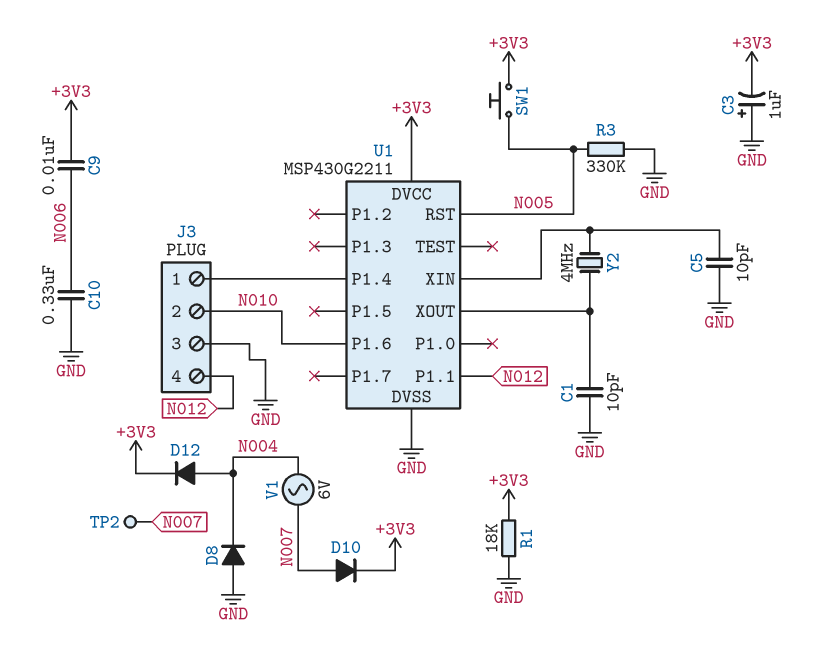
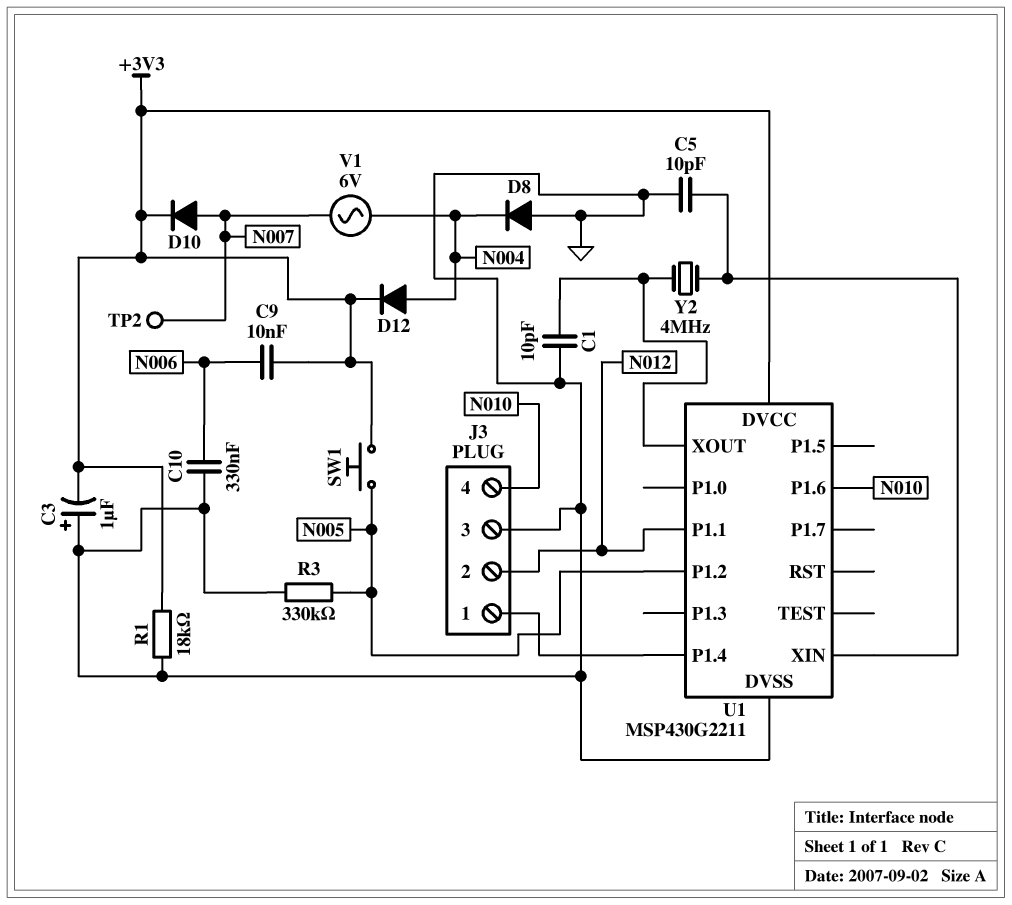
J3 pin 2: N010 -> N012
J3 pin 4: N012 -> N010
U1 pin P1.2: none -> N005
U1 pin RST: N005 -> none

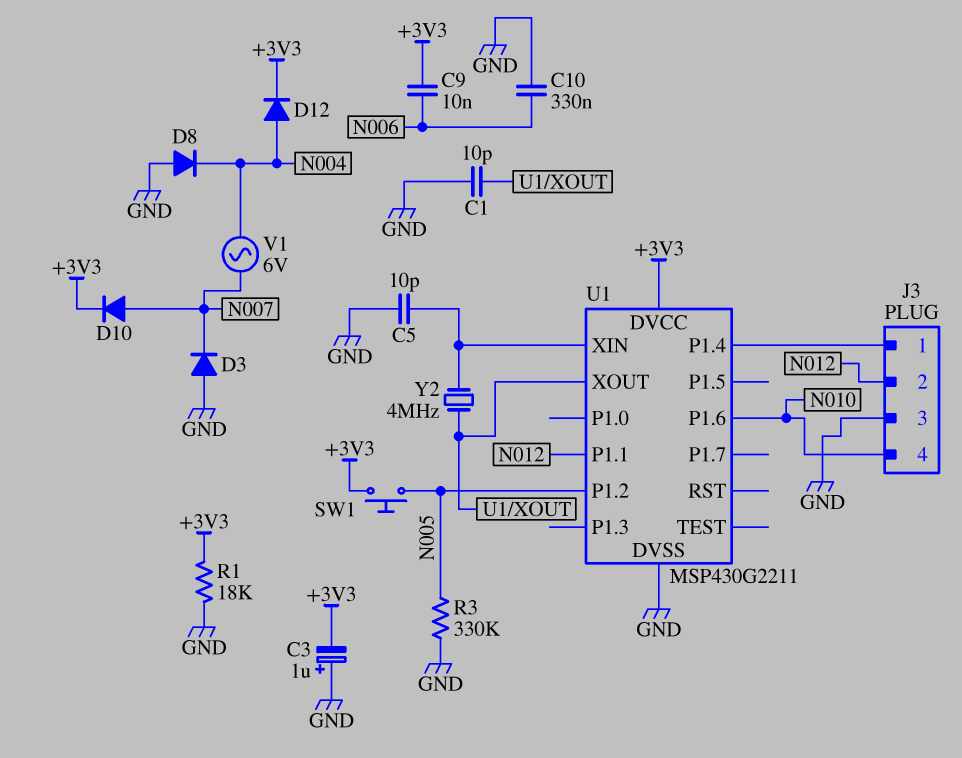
D3: none -> diode (A GND, K N007)
TP2: test point (N007) -> none

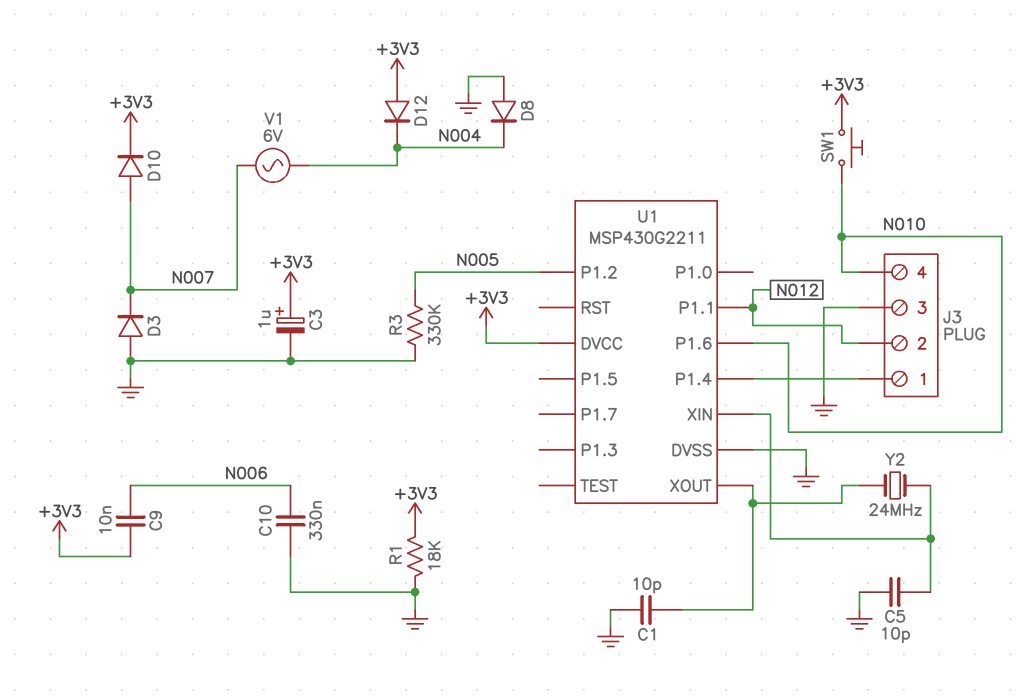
C3: 1uF (plus GND, minus +3V3) -> 1uF (plus +3V3, minus GND)
D12: diode (A N004, K +3V3) -> diode (A +3V3, K N004)
SW1: button (+3V3, N005) -> button (+3V3, N010)
Y2: 4MHz (U1/XIN, U1/XOUT) -> 24MHz (U1/XIN, U1/XOUT)

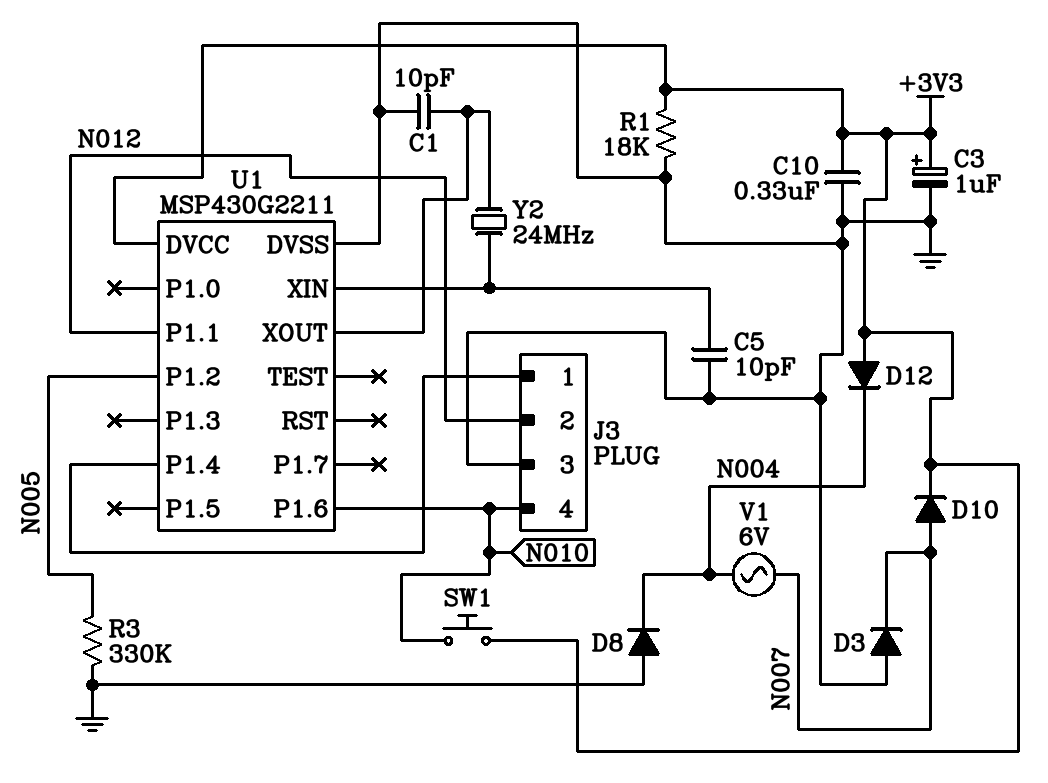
C9: 10nF (+3V3, N006) -> none
C10: 330nF (GND, N006) -> 330nF (+3V3, GND)

